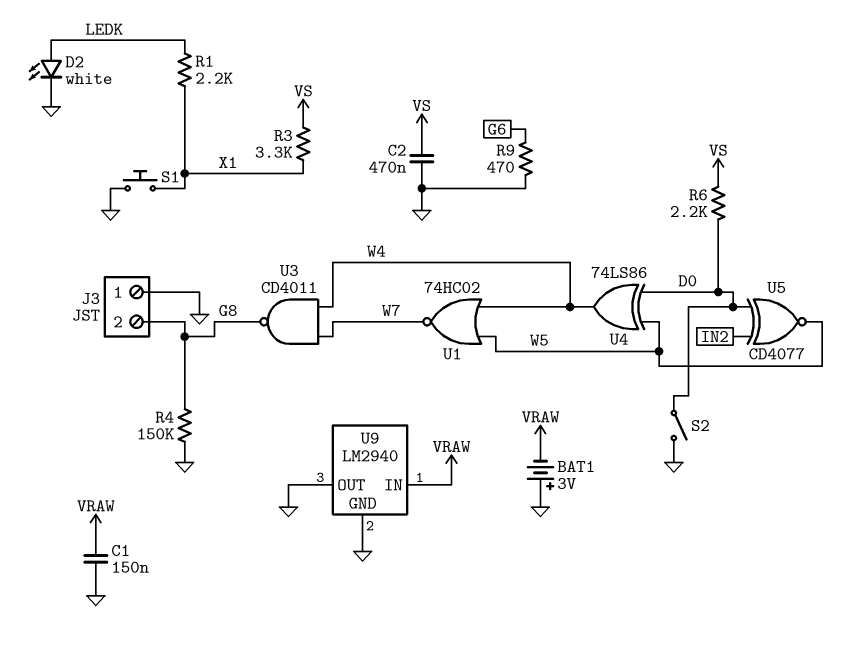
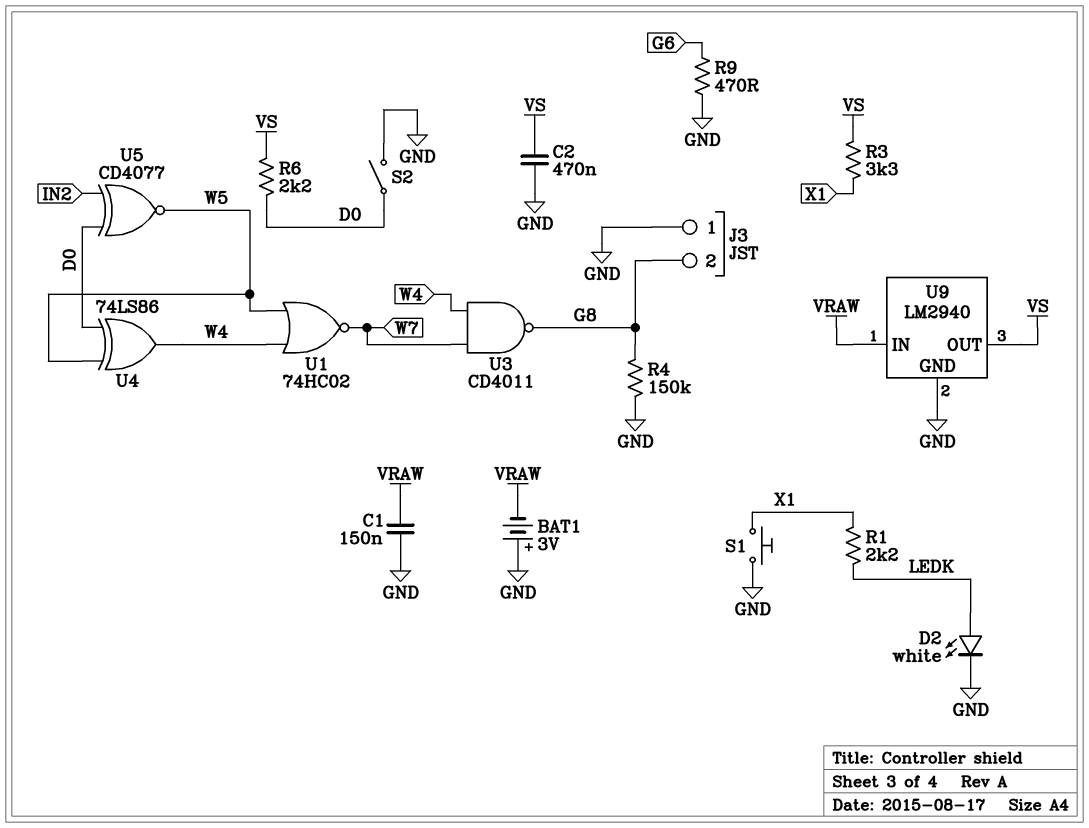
U9 pin OUT: GND -> VS

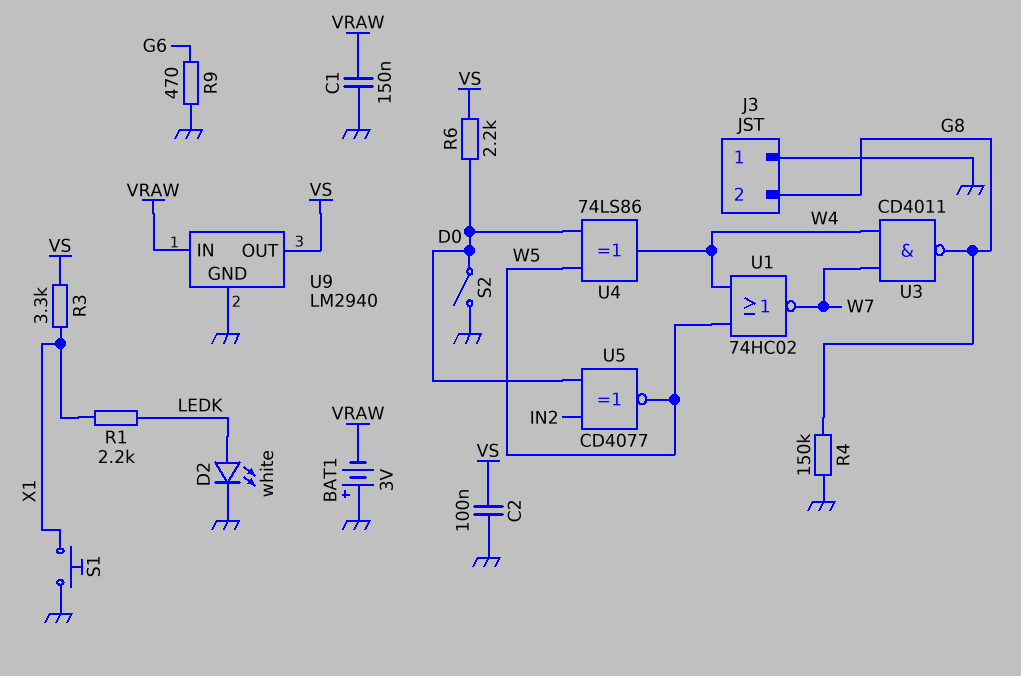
C2: 470nF (GND, VS) -> 100nF (GND, VS)

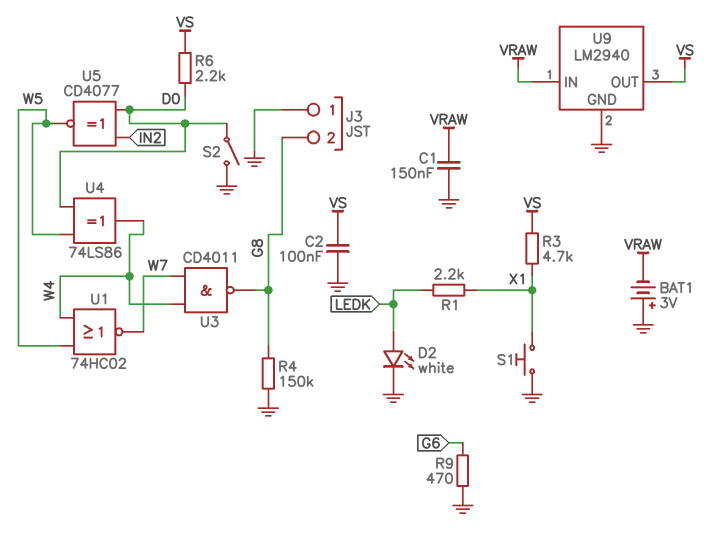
R3: 3.3k (VS, X1) -> 4.7k (VS, X1)

